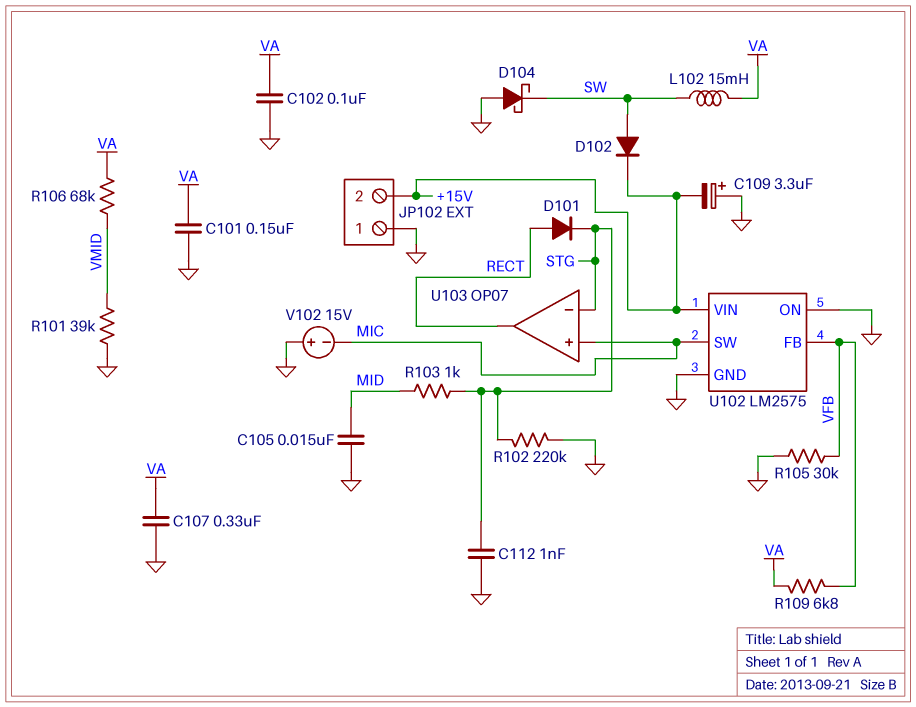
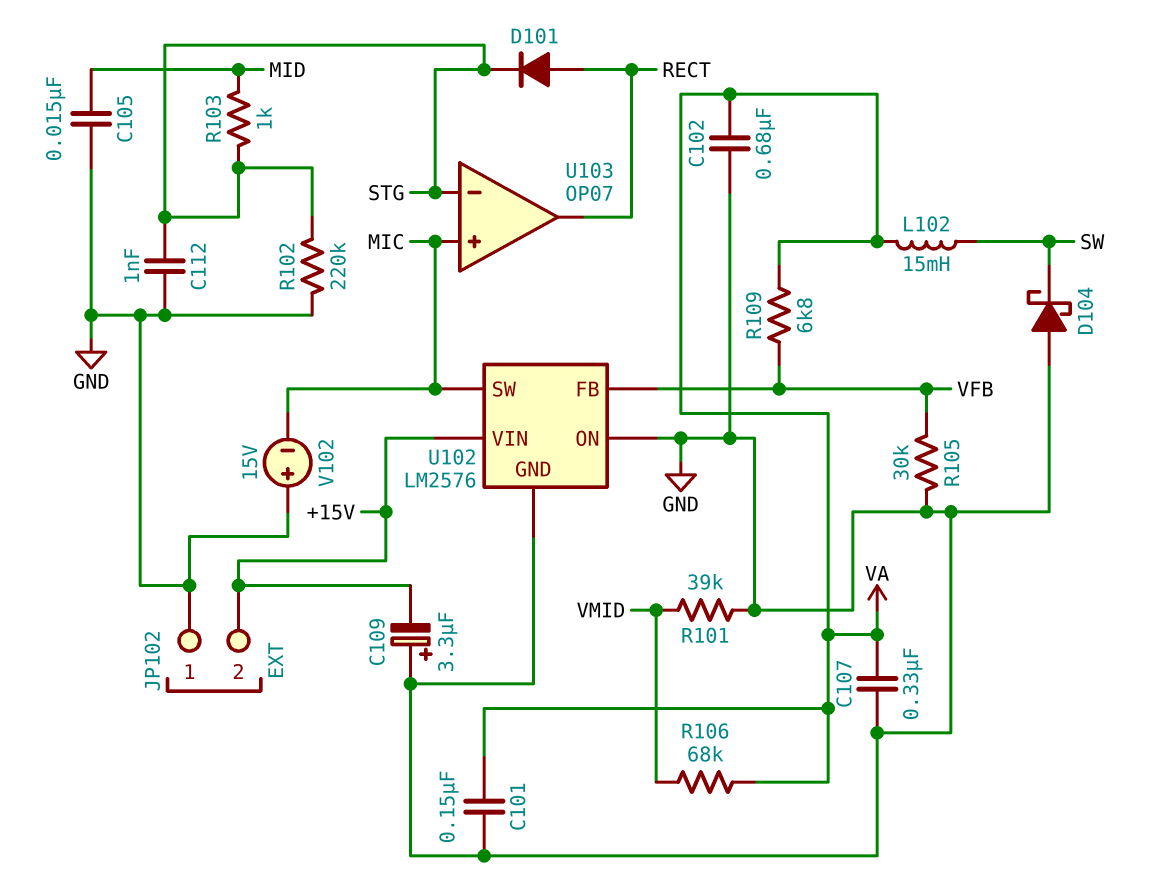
C102: 100nF (GND, VA) -> 680nF (GND, VA)
D102: diode (A SW, K +15V) -> none
U102: LM2575 -> LM2576

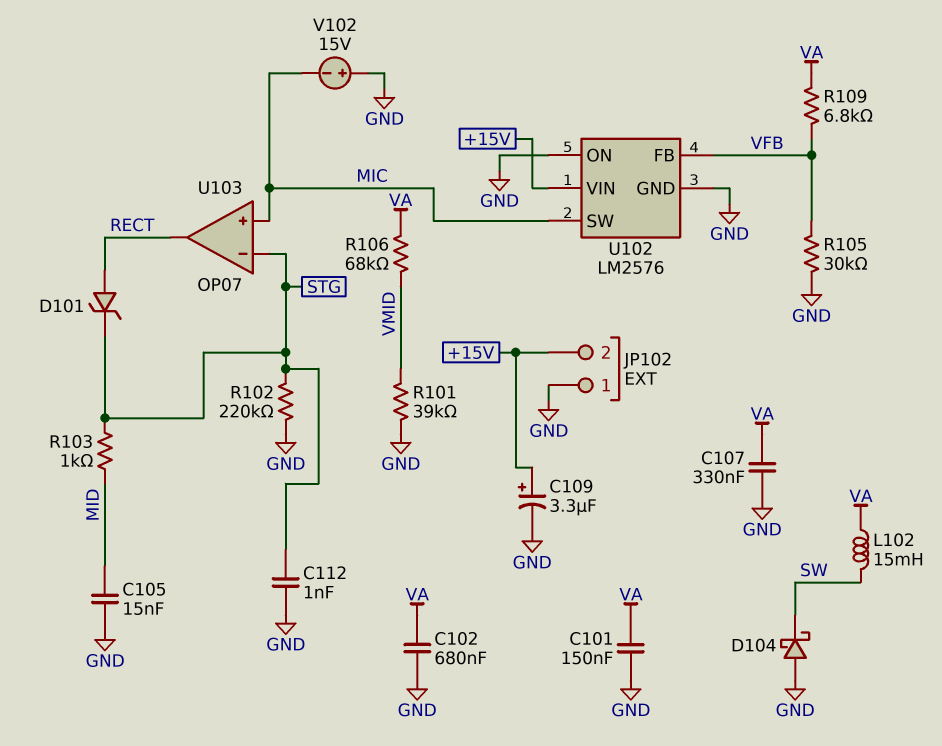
C109: 3.3uF (plus GND, minus +15V) -> 3.3uF (plus +15V, minus GND)
D101: diode (A RECT, K STG) -> zener (A RECT, K STG)

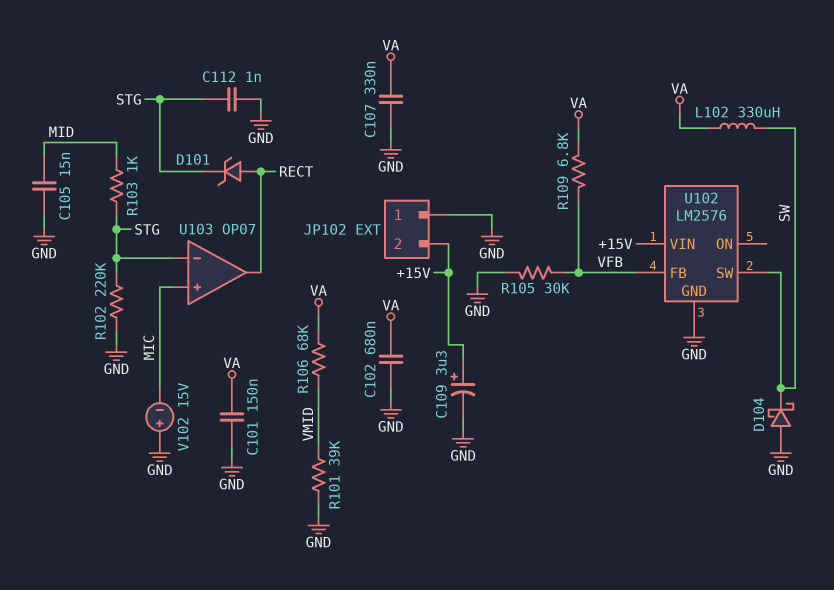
L102: 15mH (SW, VA) -> 330uH (SW, VA)
U102 pin ON: GND -> none
U102 pin SW: MIC -> SW

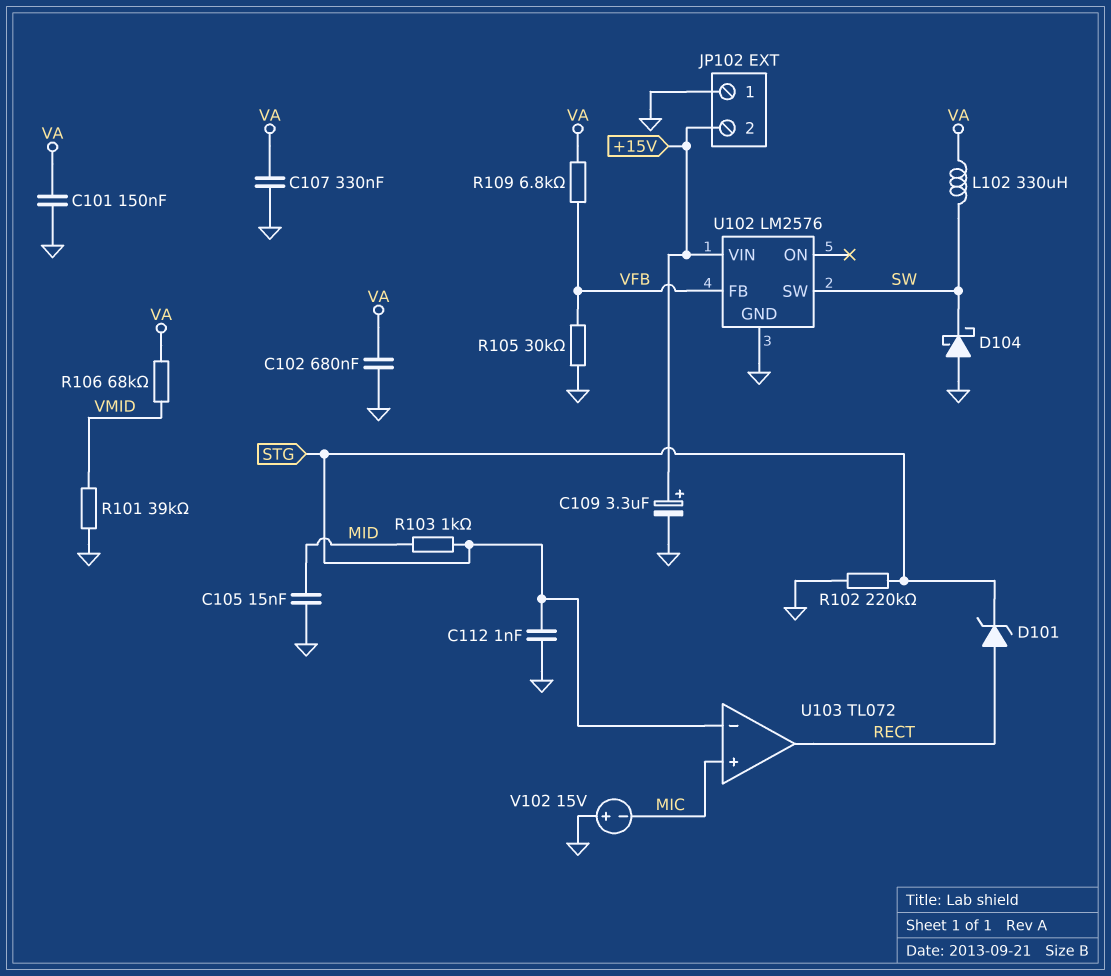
U103: OP07 -> TL072

